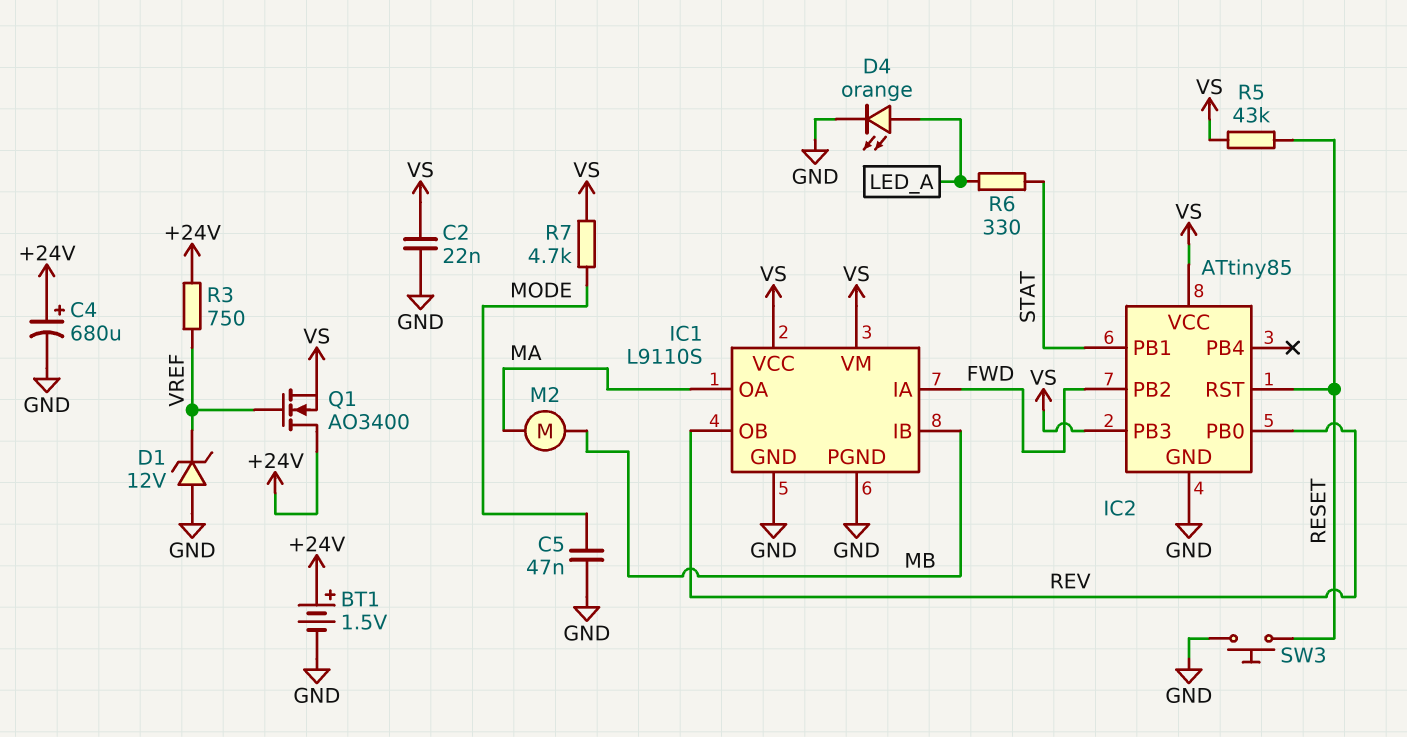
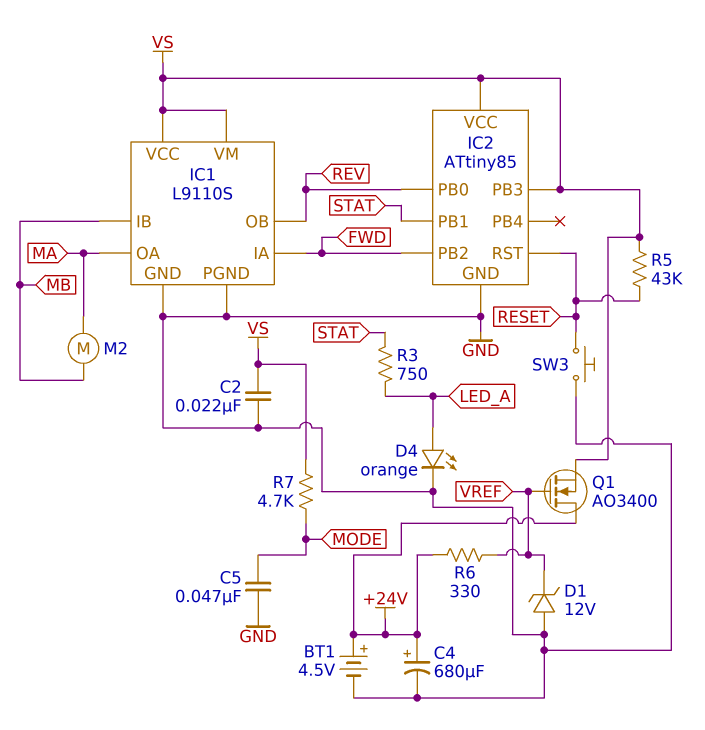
BT1: 1.5V (plus +24V, minus GND) -> 4.5V (plus +24V, minus GND)
R3: 750 (+24V, VREF) -> 750 (LED_A, STAT)
R6: 330 (LED_A, STAT) -> 330 (+24V, VREF)

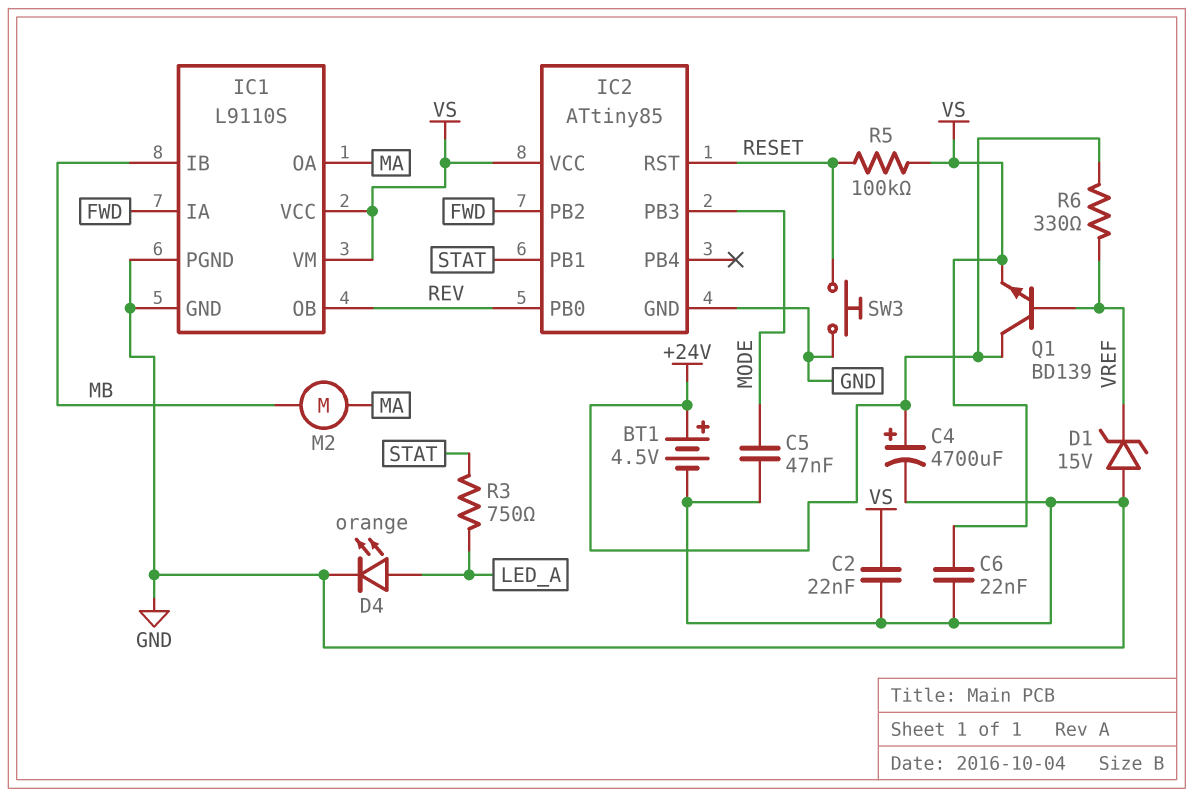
C4: 680uF (plus +24V, minus GND) -> 4700uF (plus +24V, minus GND)
C6: none -> 22nF (GND, VS)
D1: zener 12V (A GND, K VREF) -> zener 15V (A GND, K VREF)
IC2 pin PB3: VS -> MODE
Q1: NMOS AO3400 (G VREF, D +24V, S VS) -> NPN BD139 (B VREF, C +24V, E VS)
R5: 43k (RESET, VS) -> 100k (RESET, VS)
R7: 4.7k (MODE, VS) -> none

